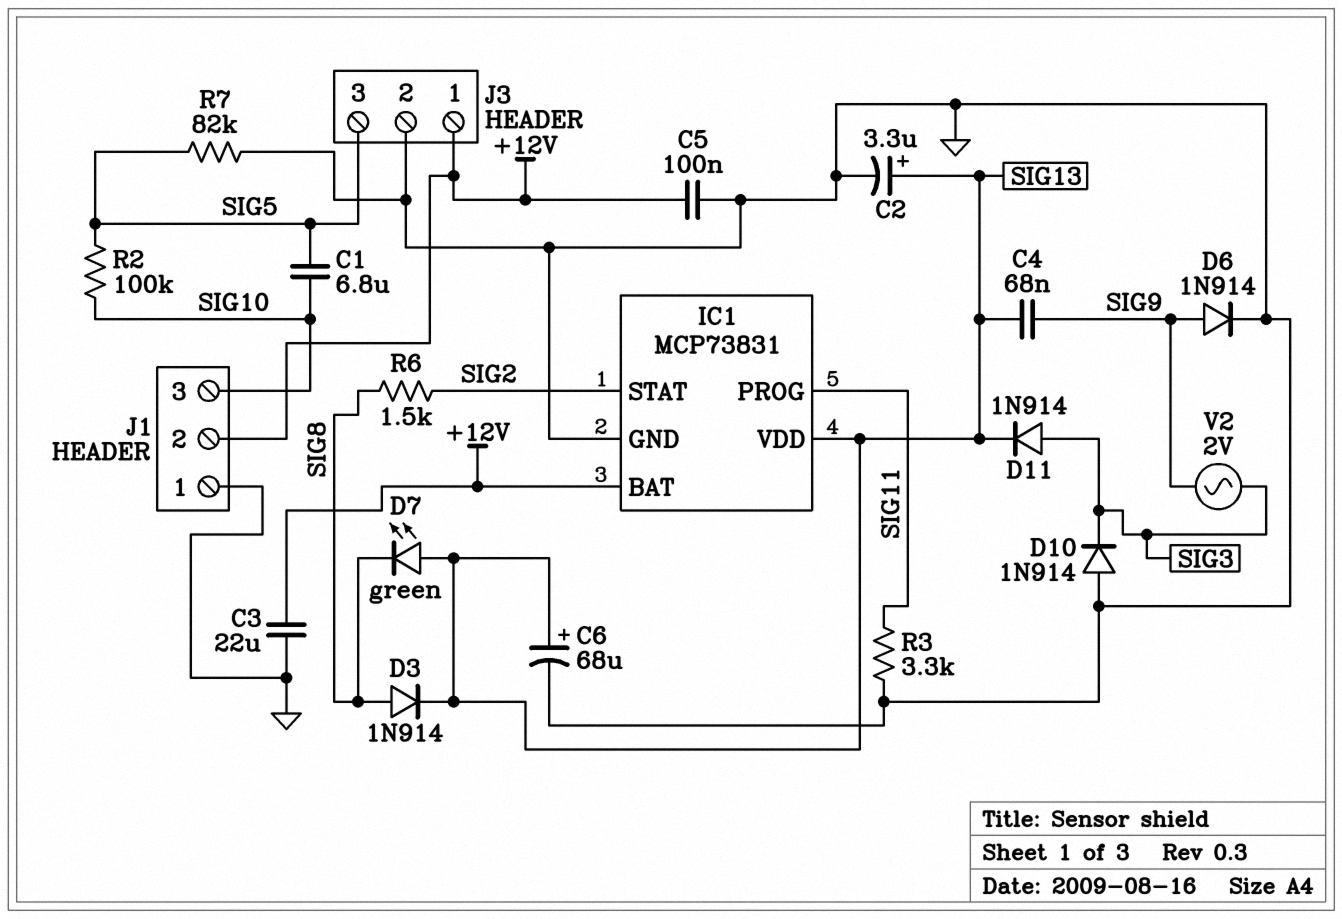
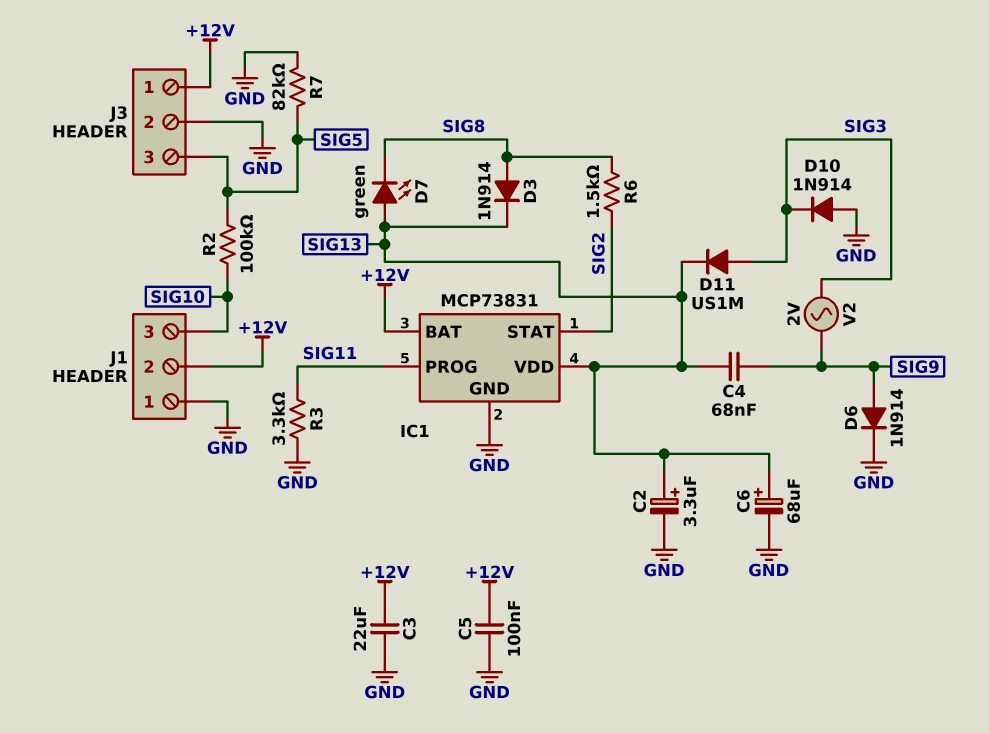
C1: 6.8uF (SIG5, SIG10) -> none
D11: diode 1N914 (A SIG3, K SIG13) -> diode US1M (A SIG3, K SIG13)

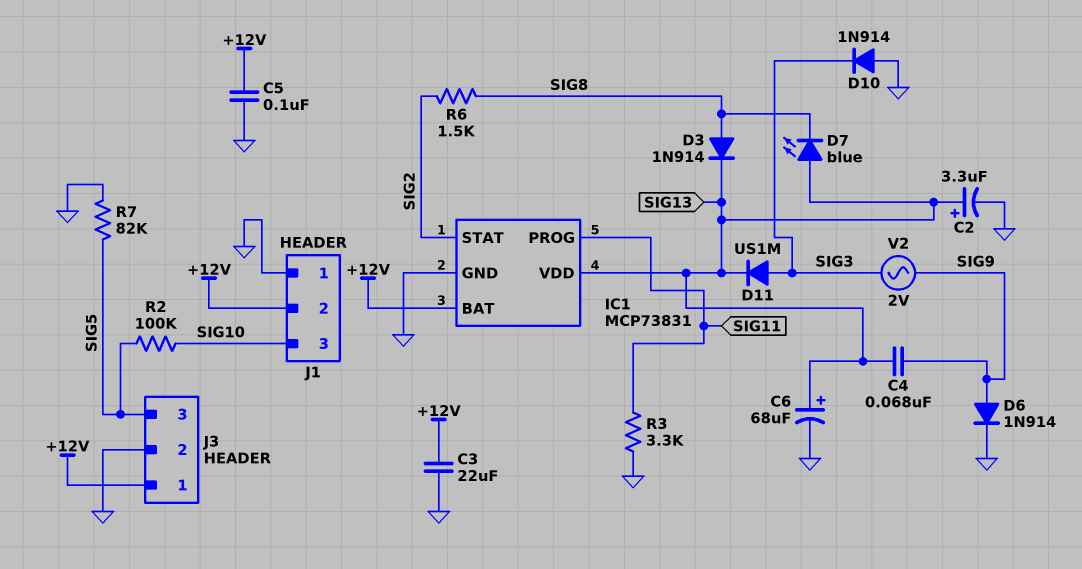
D7: LED green (A SIG13, K SIG8) -> LED blue (A SIG13, K SIG8)

